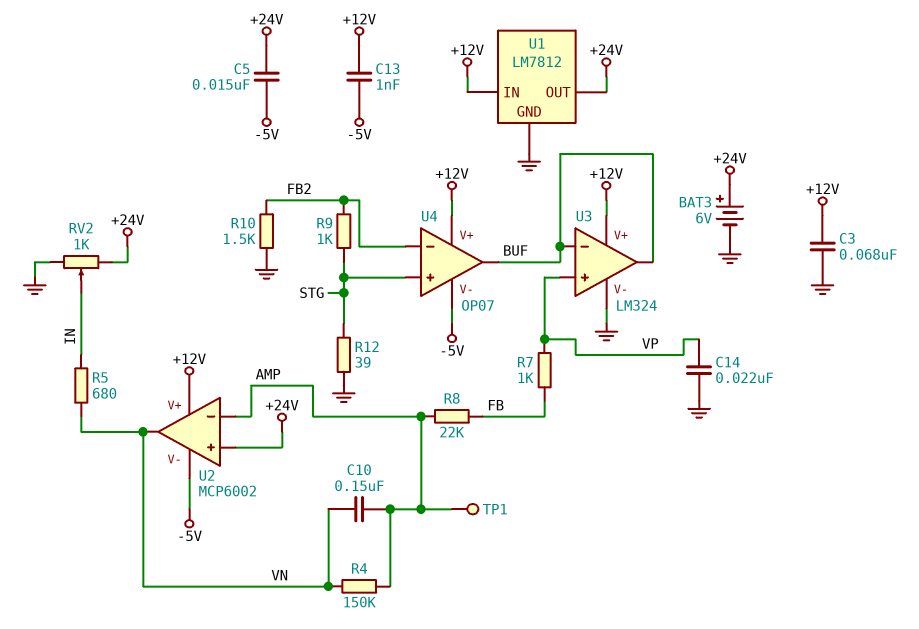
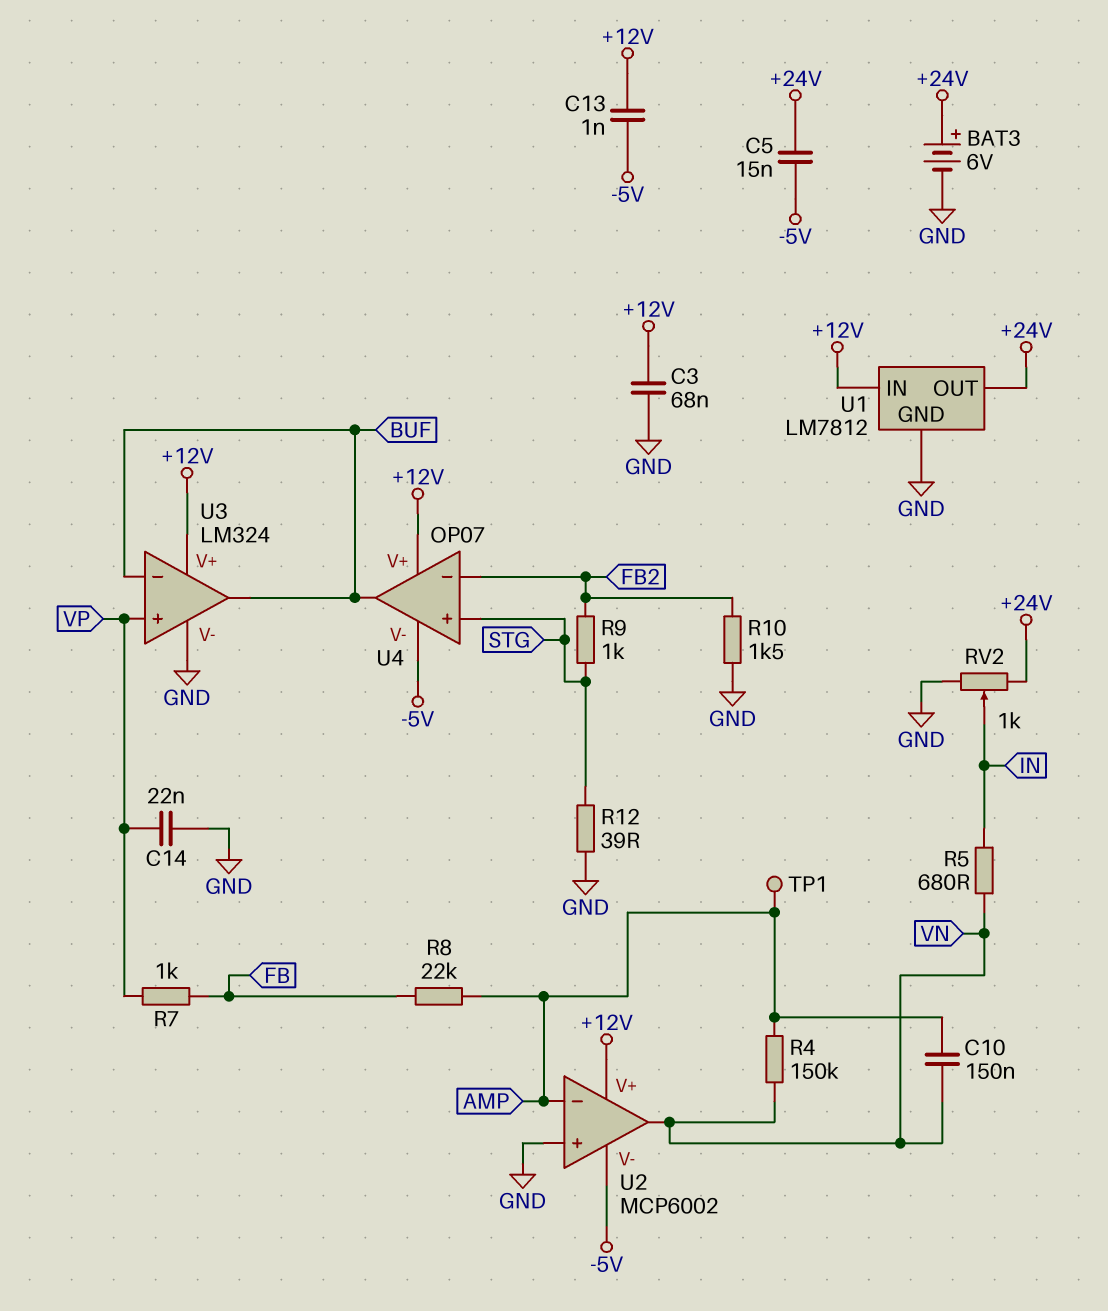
U2 pin in+: +24V -> GND

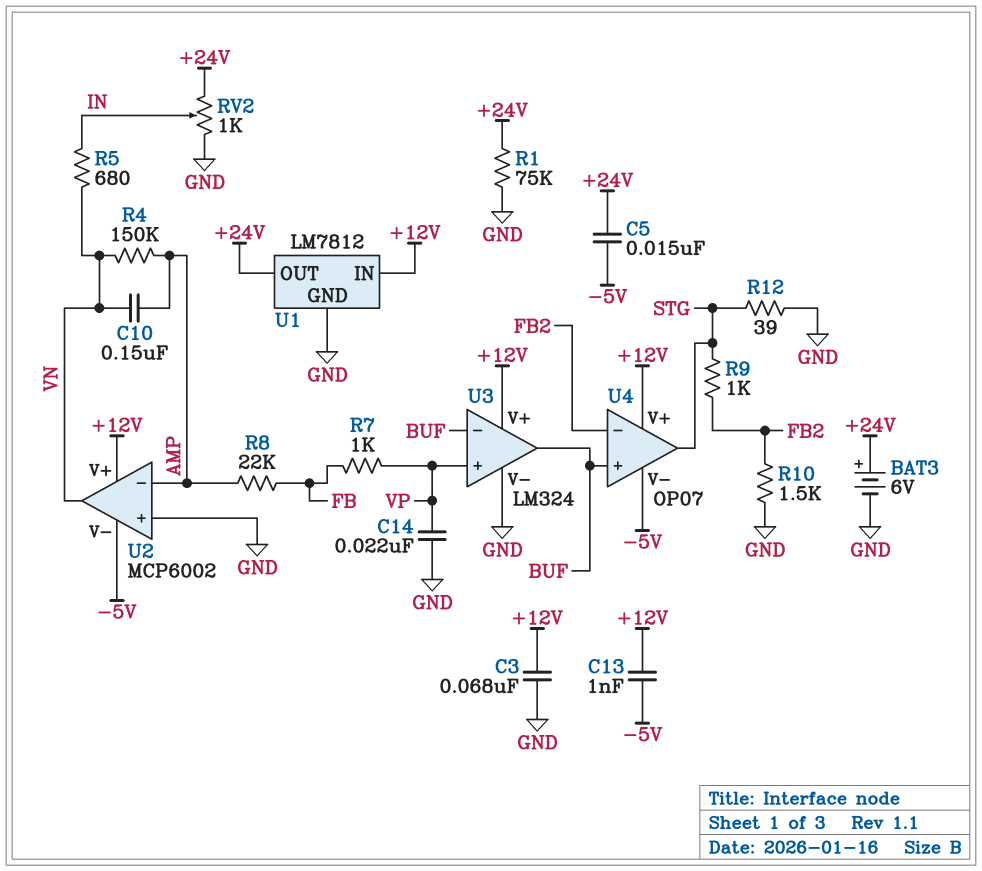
R1: none -> 75k (+24V, GND)
TP1: test point (AMP) -> none
U4 pin in+: STG -> BUF
U4 pin out: BUF -> STG

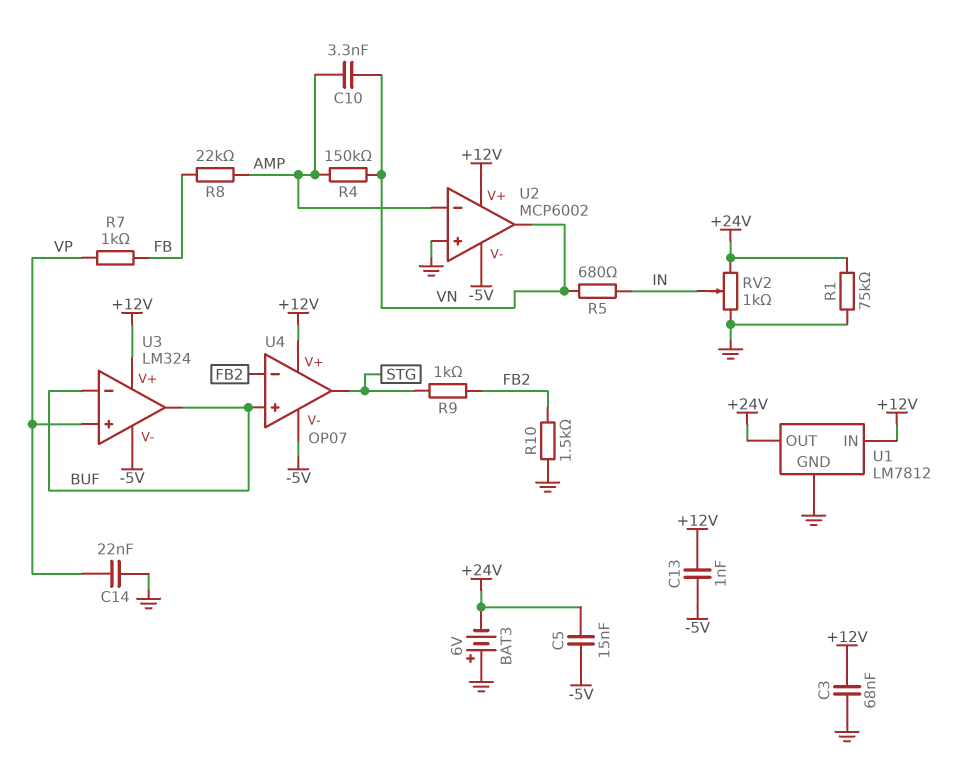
BAT3: 6V (plus +24V, minus GND) -> 6V (plus GND, minus +24V)
C10: 150nF (AMP, VN) -> 3.3nF (AMP, VN)
R12: 39 (GND, STG) -> none
U3 pin V-: GND -> -5V

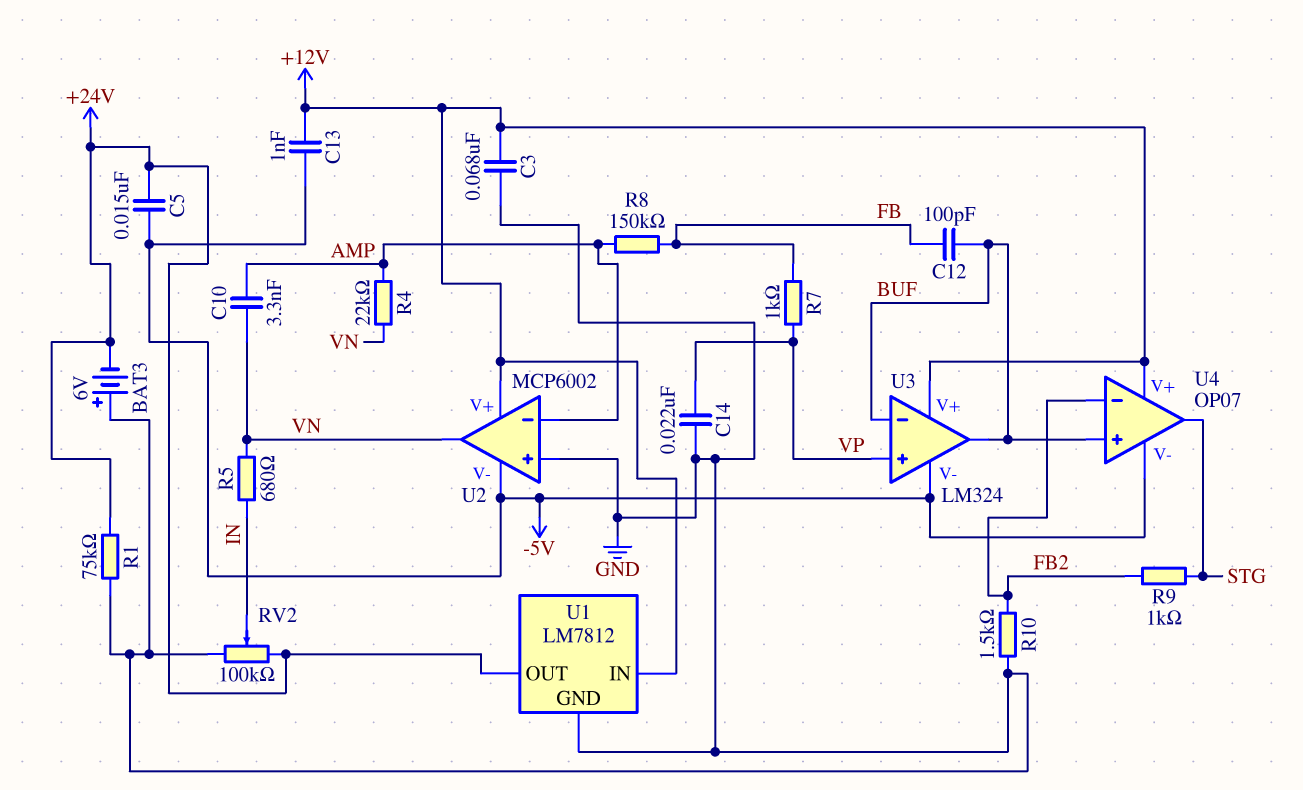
C12: none -> 100pF (BUF, FB)
R4: 150k (AMP, VN) -> 22k (AMP, VN)
R8: 22k (AMP, FB) -> 150k (AMP, FB)
RV2: 1k (+24V, GND, wiper IN) -> 100k (+24V, GND, wiper IN)

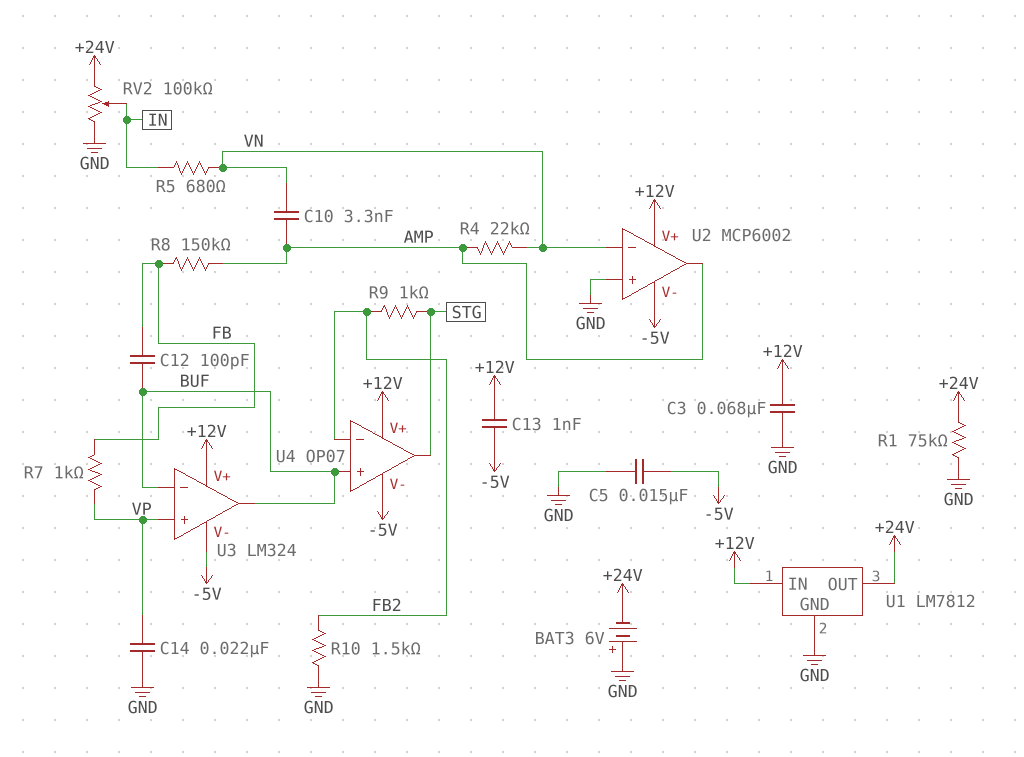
C5: 15nF (+24V, -5V) -> 15nF (-5V, GND)
U2 pin in-: AMP -> VN
U2 pin out: VN -> AMP

